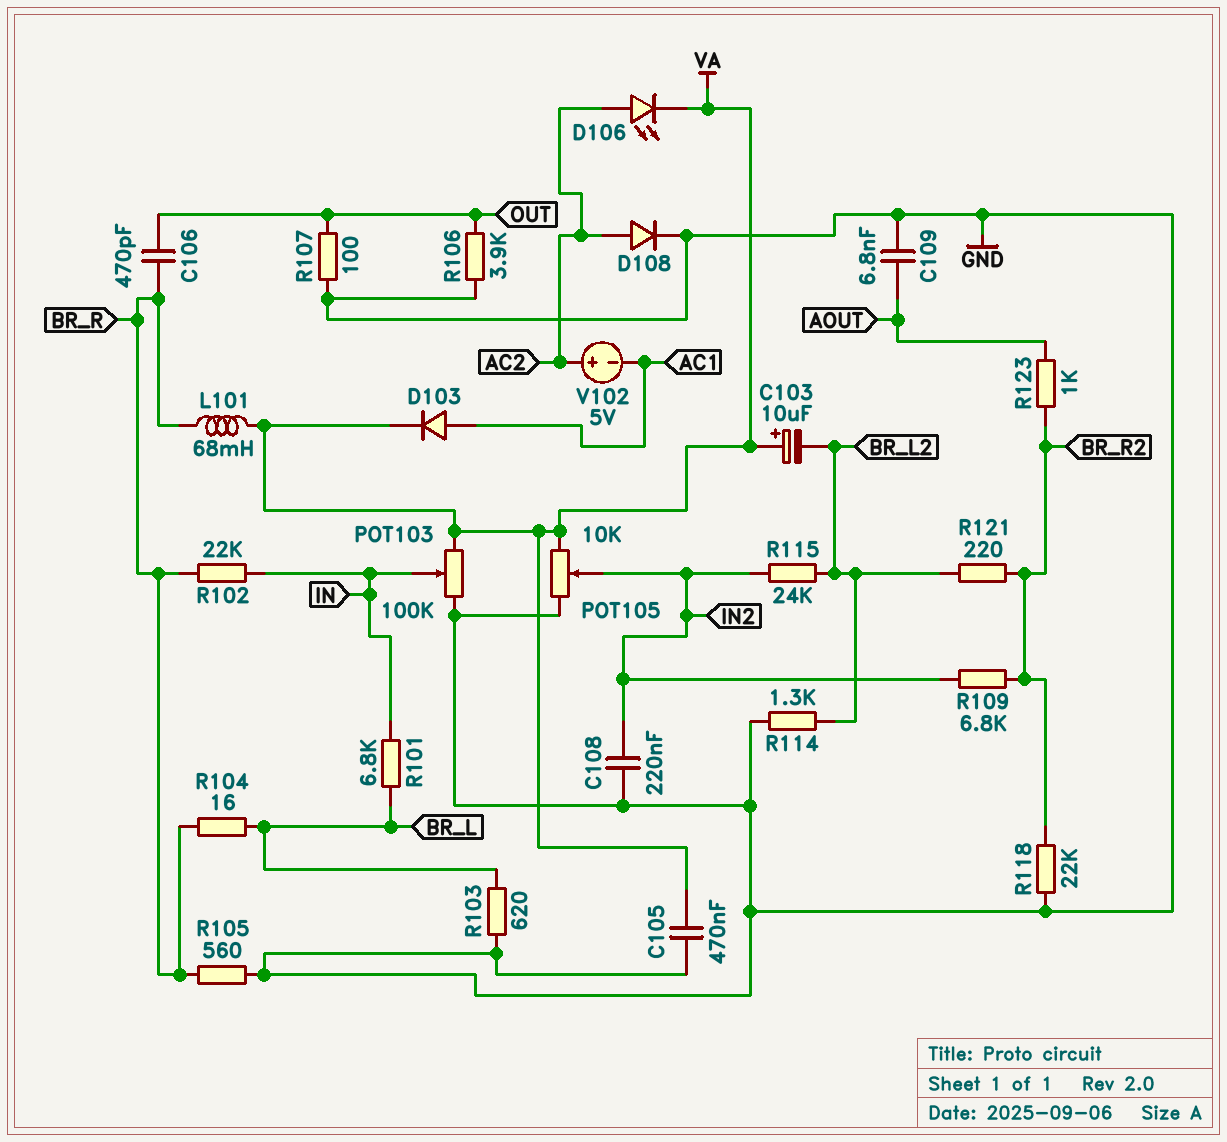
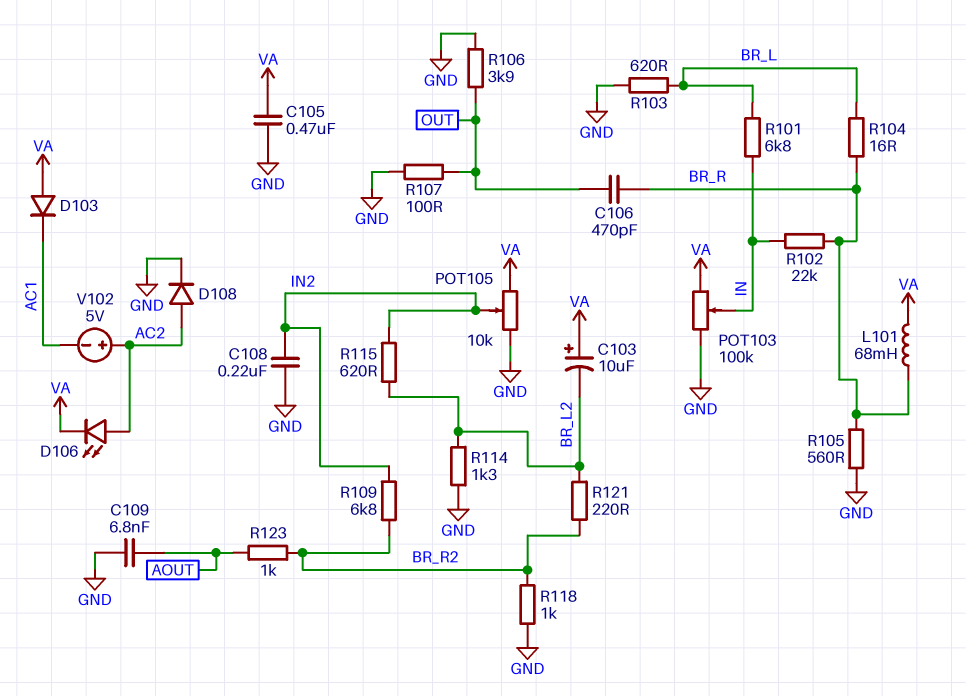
D103: diode (A AC1, K VA) -> diode (A VA, K AC1)
R115: 24k (BR_L2, IN2) -> 620 (BR_L2, IN2)
R118: 22k (BR_R2, GND) -> 1k (BR_R2, GND)

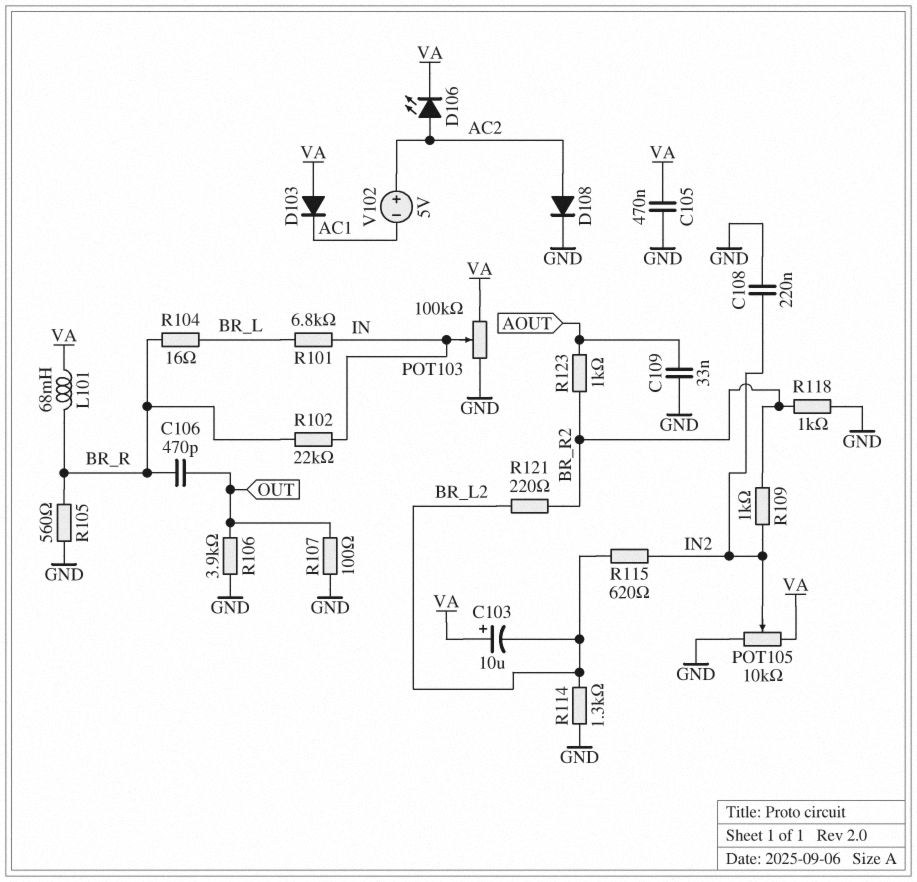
C109: 6.8nF (AOUT, GND) -> 33nF (AOUT, GND)
R103: 620 (BR_L, GND) -> none
R109: 6.8k (BR_R2, IN2) -> 1k (BR_R2, IN2)

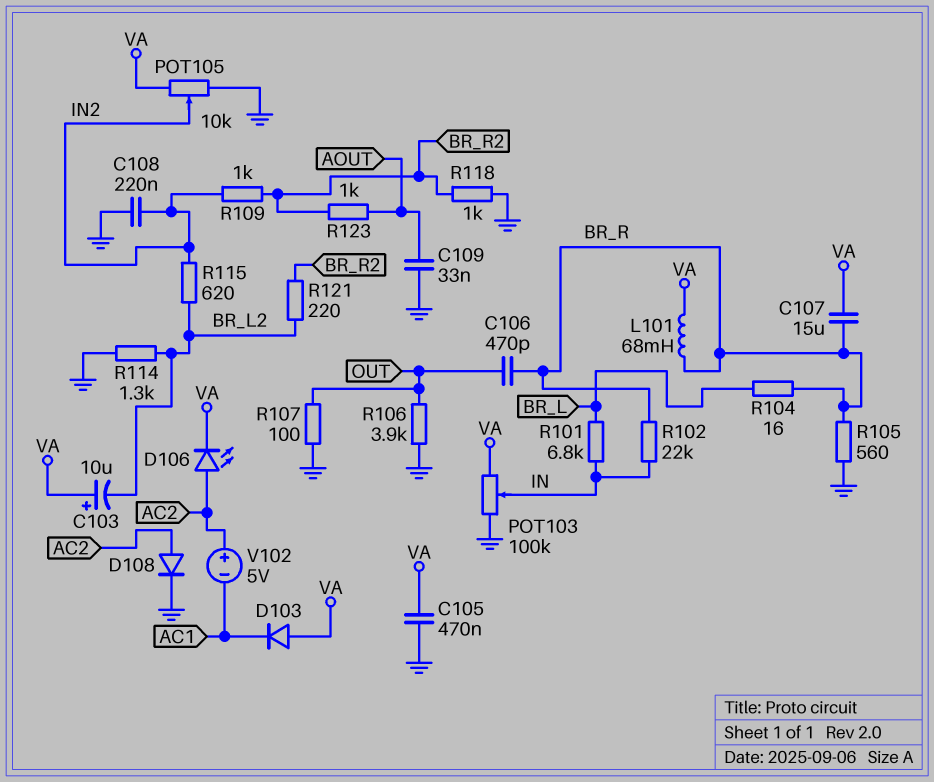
C107: none -> 15uF (BR_R, VA)

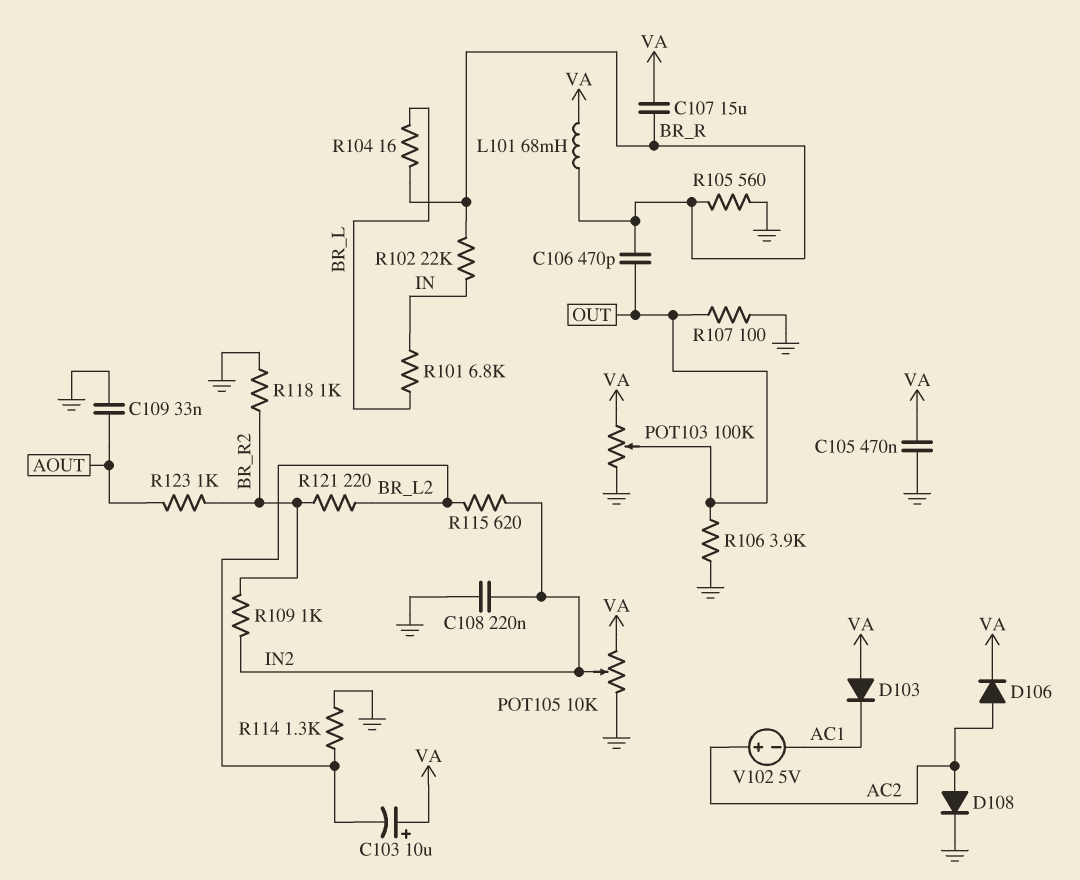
D106: LED (A AC2, K VA) -> diode (A AC2, K VA)
POT103: 100k (GND, VA, wiper IN) -> 100k (GND, VA, wiper OUT)

